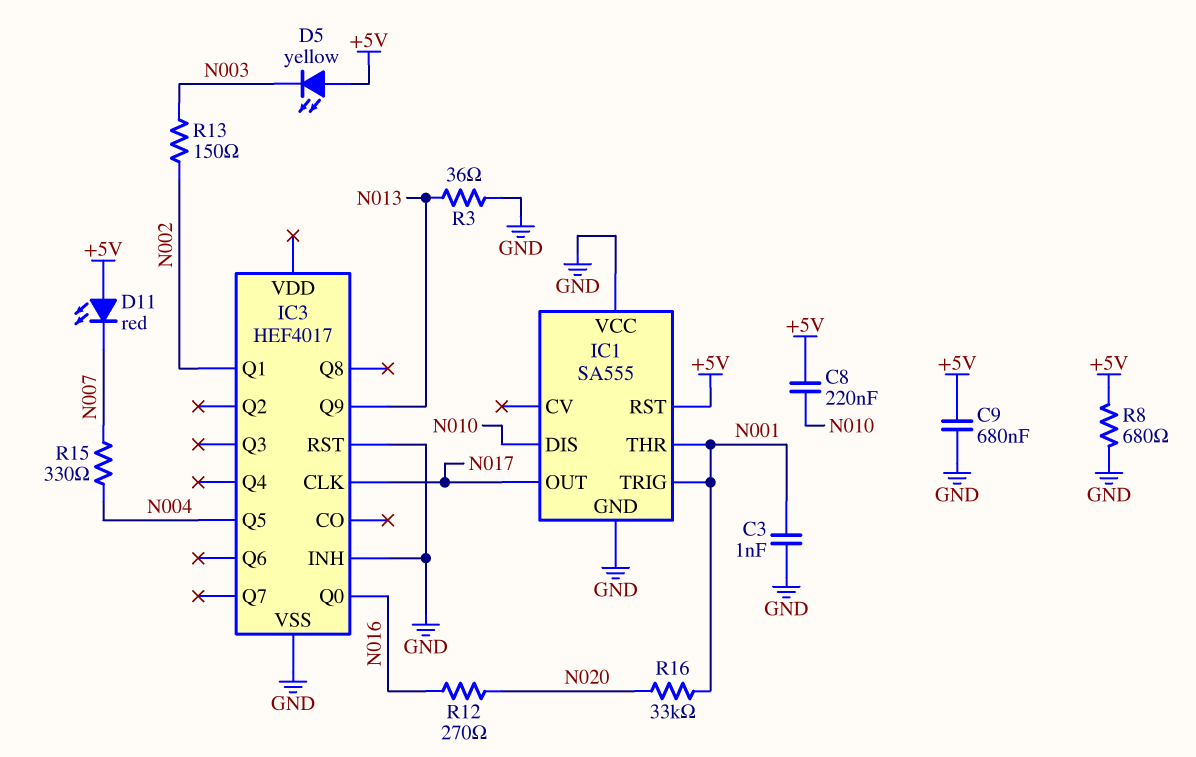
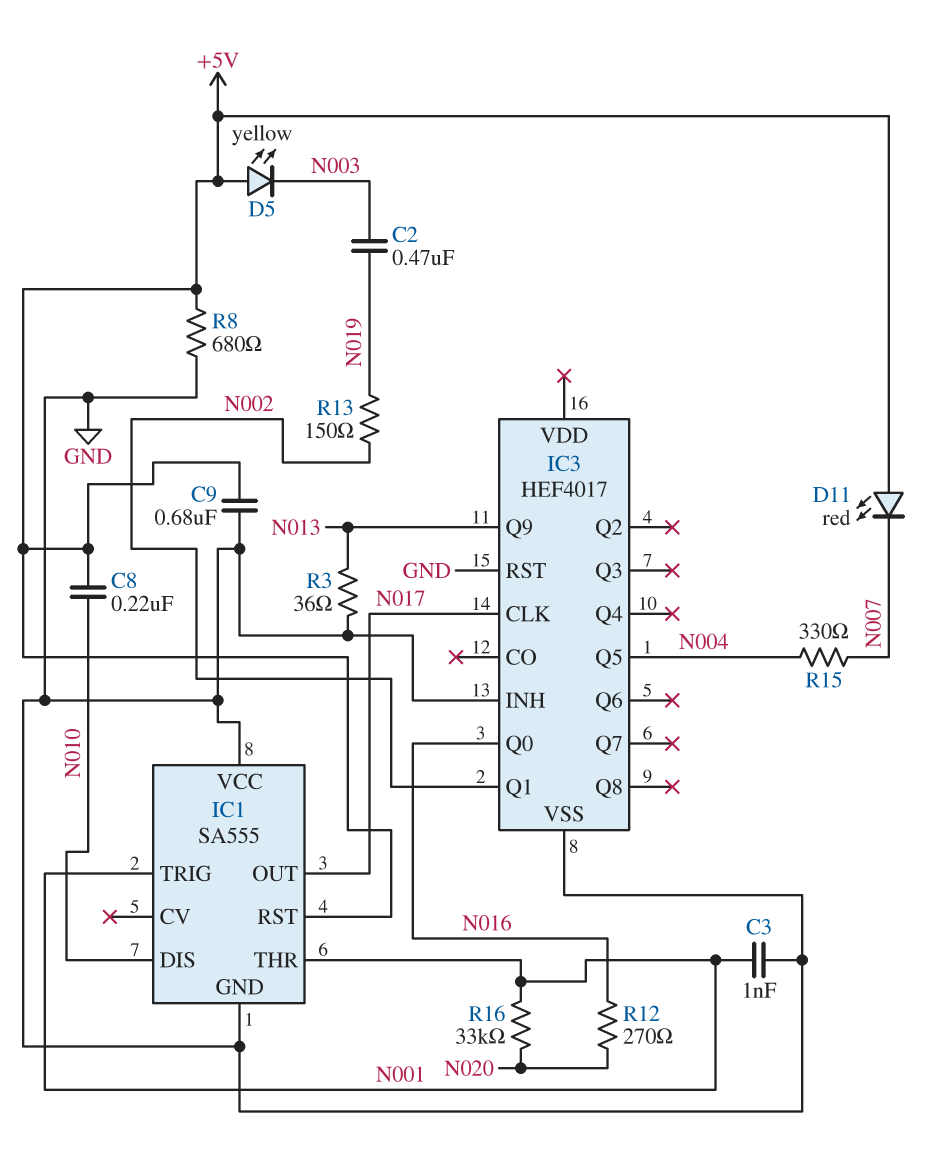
C2: none -> 470nF (N003, N019)
R13: 150 (N002, N003) -> 150 (N002, N019)

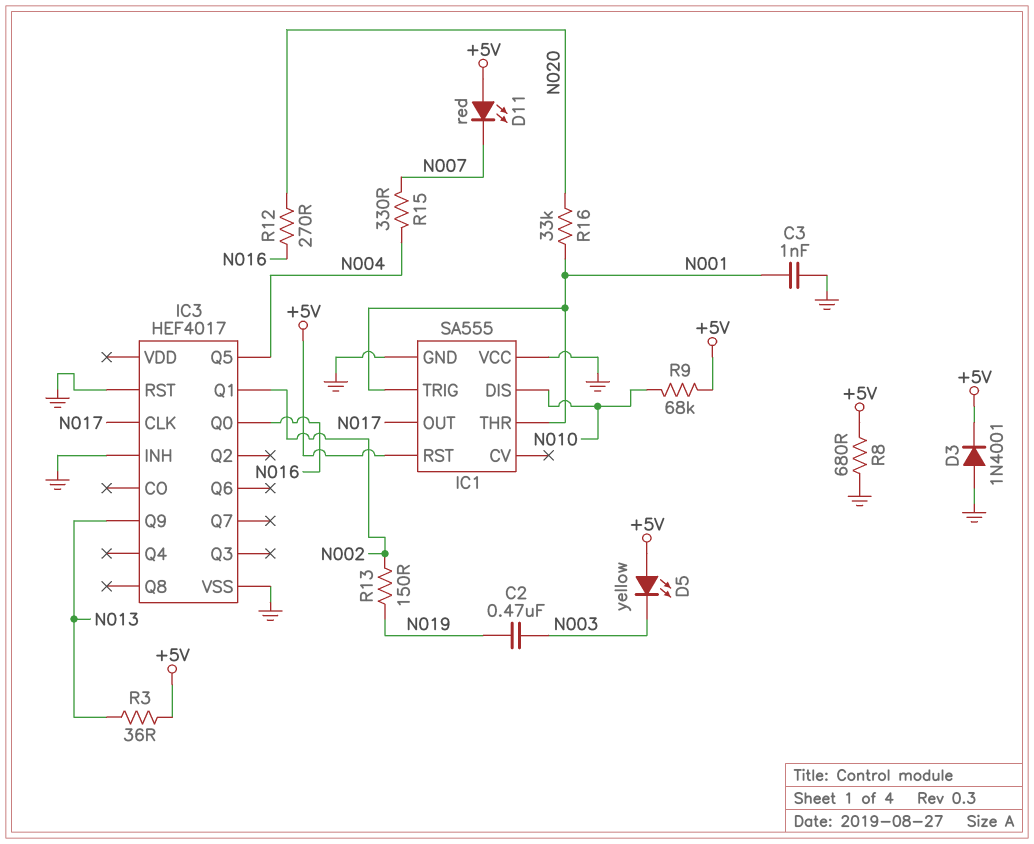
C8: 220nF (+5V, N010) -> none
C9: 680nF (+5V, GND) -> none
D3: none -> diode 1N4001 (A GND, K +5V)
R3: 36 (GND, N013) -> 36 (+5V, N013)
R9: none -> 68k (+5V, N010)

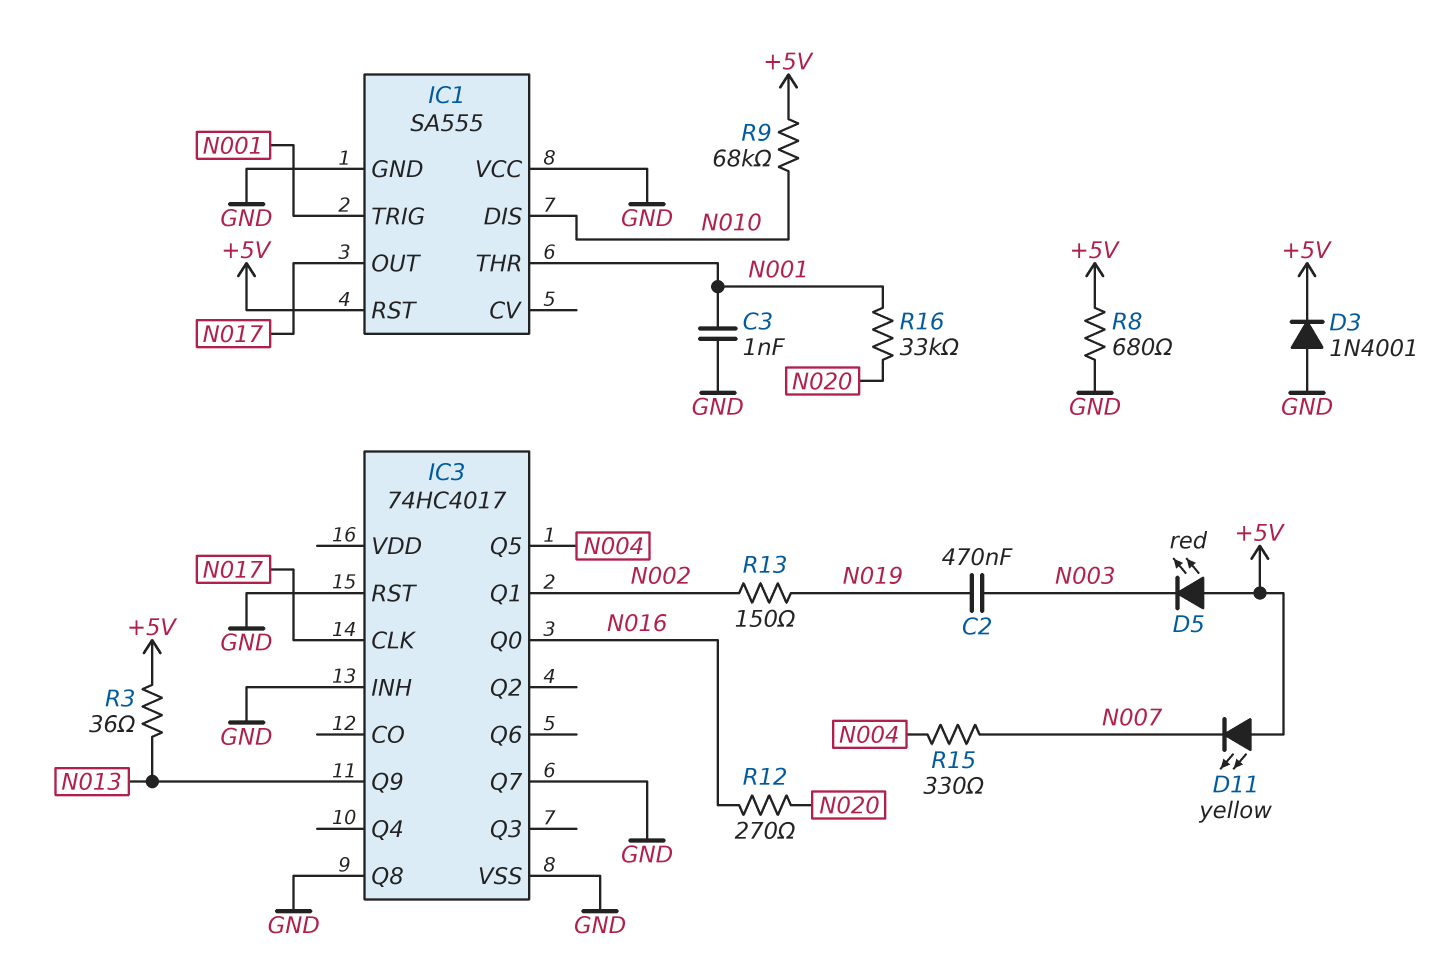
D5: LED yellow (A +5V, K N003) -> LED red (A +5V, K N003)
D11: LED red (A +5V, K N007) -> LED yellow (A +5V, K N007)
IC3: HEF4017 -> 74HC4017
IC3 pin Q7: none -> GND
IC3 pin Q8: none -> GND

